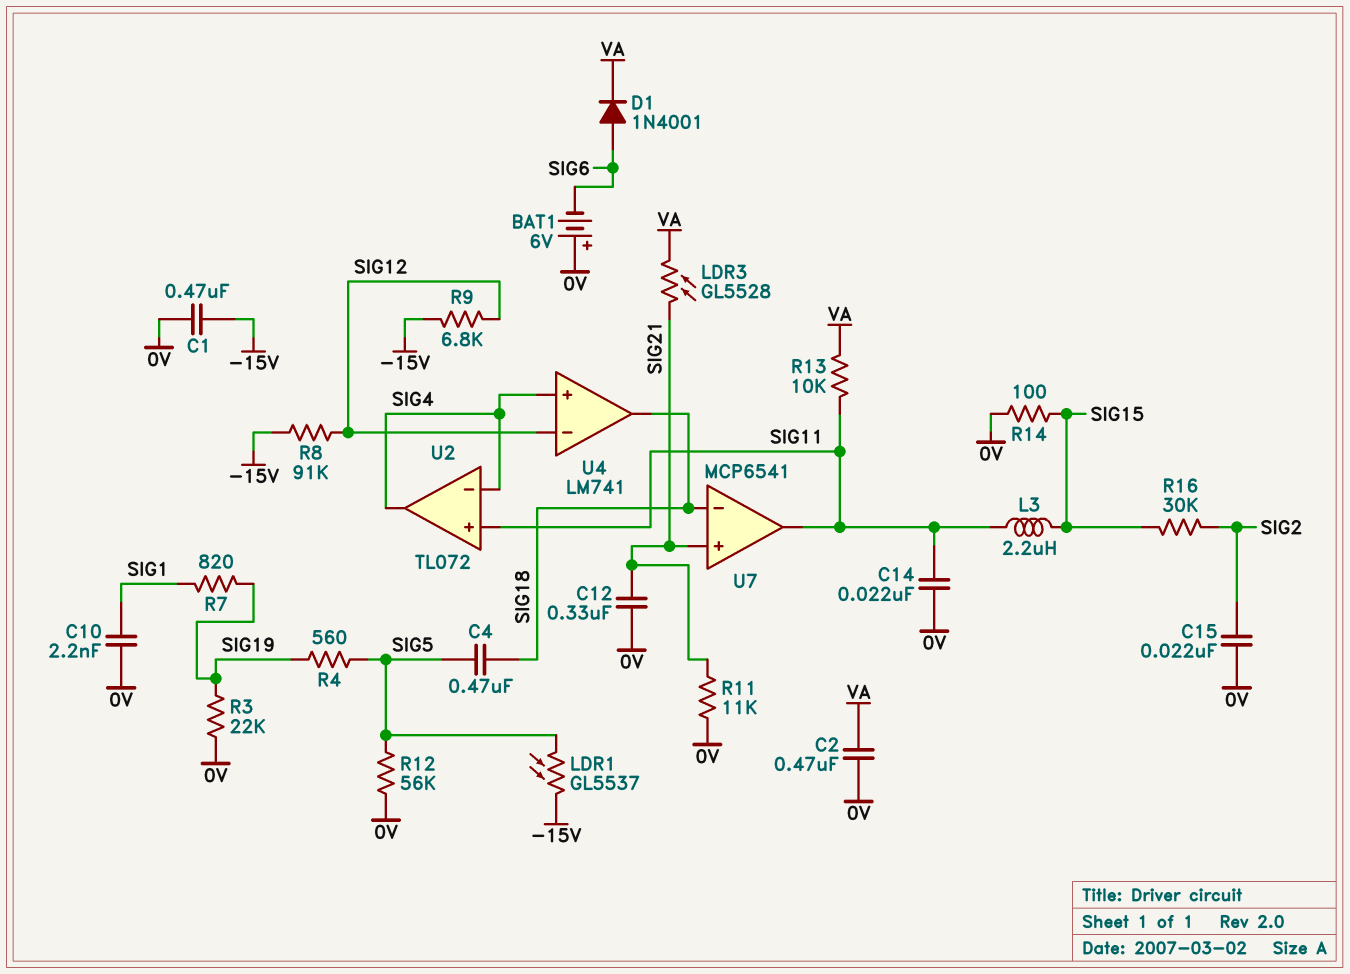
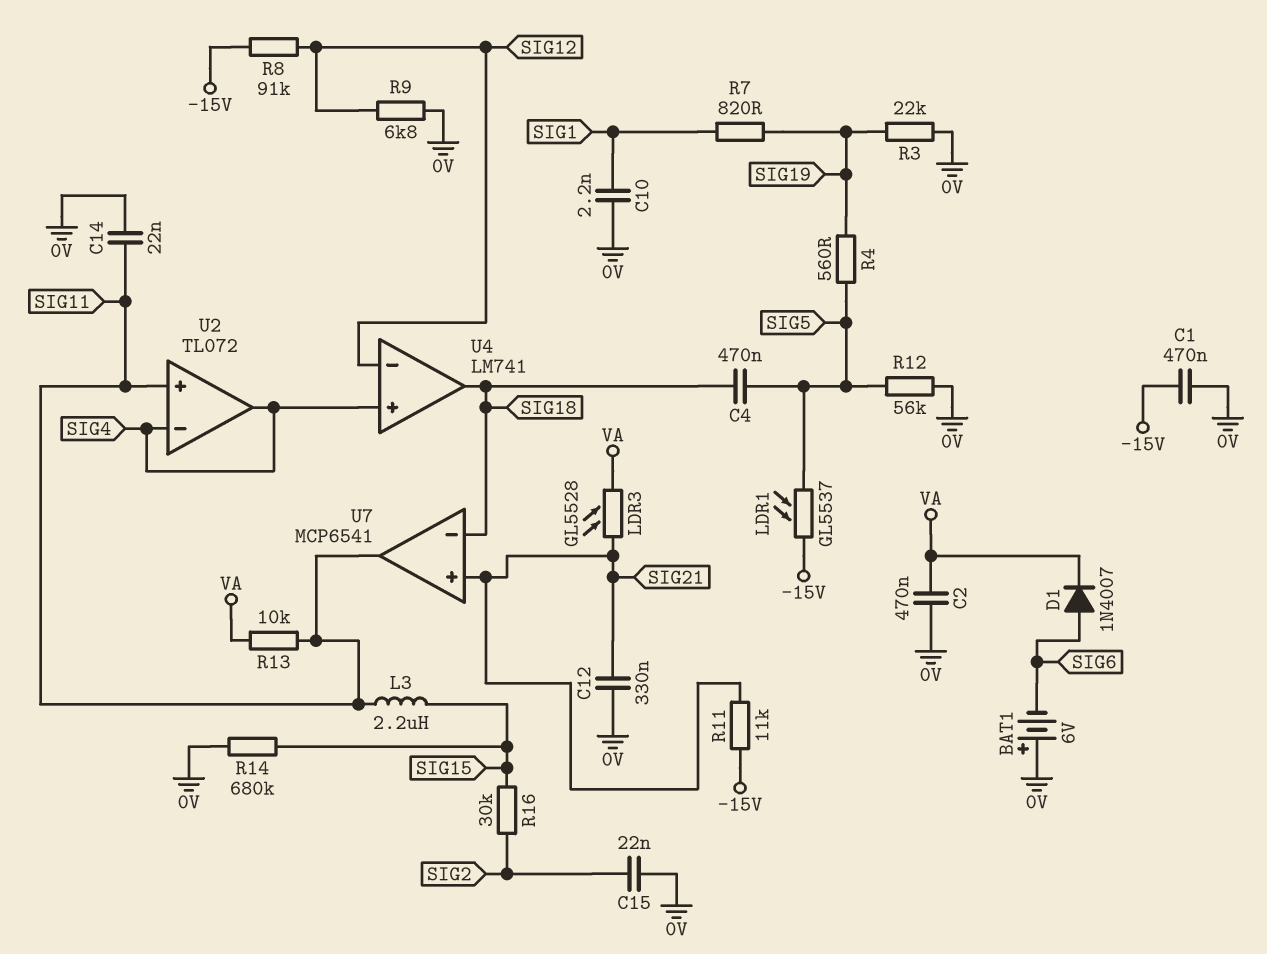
D1: diode 1N4001 (A SIG6, K VA) -> diode 1N4007 (A SIG6, K VA)
R9: 6.8k (-15V, SIG12) -> 6.8k (0V, SIG12)
R11: 11k (0V, SIG21) -> 11k (-15V, SIG21)
R14: 100 (0V, SIG15) -> 680k (0V, SIG15)

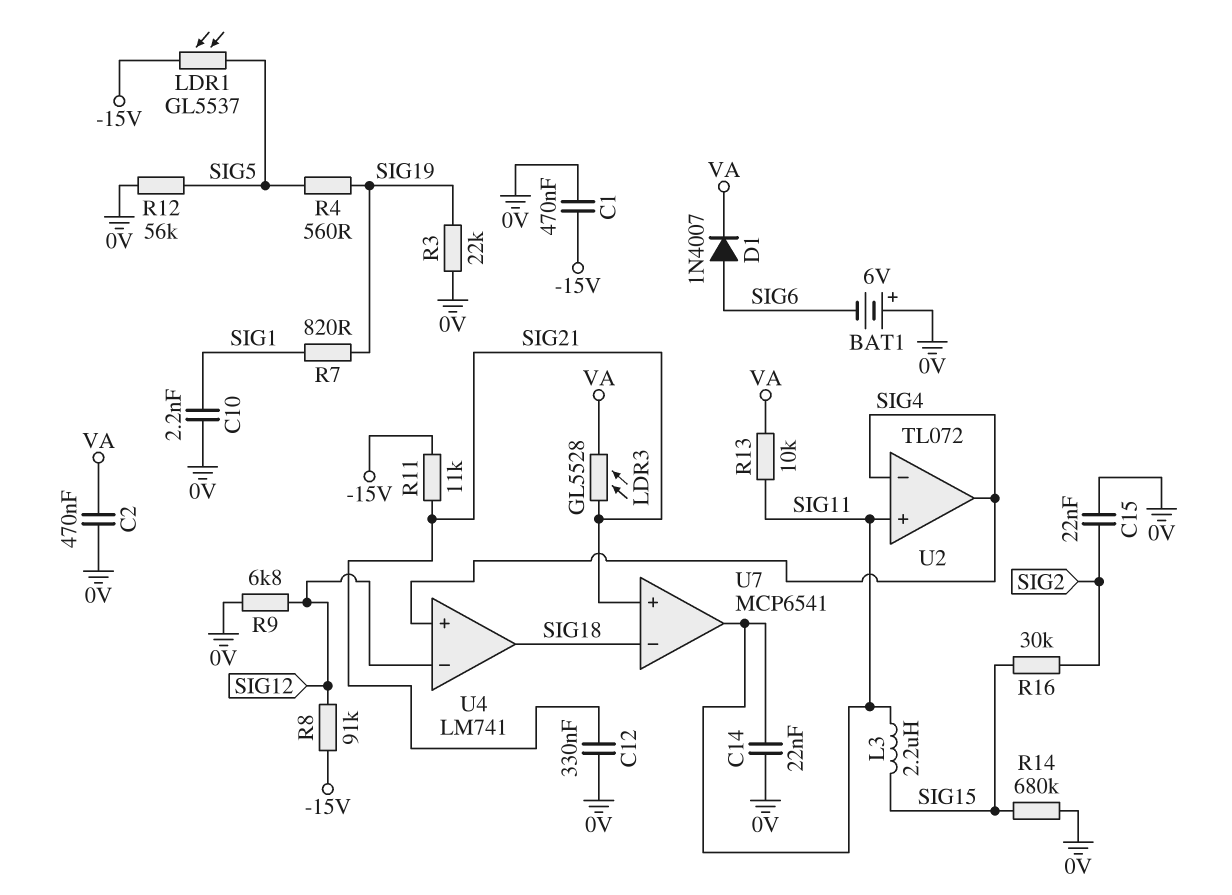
C4: 470nF (SIG5, SIG18) -> none

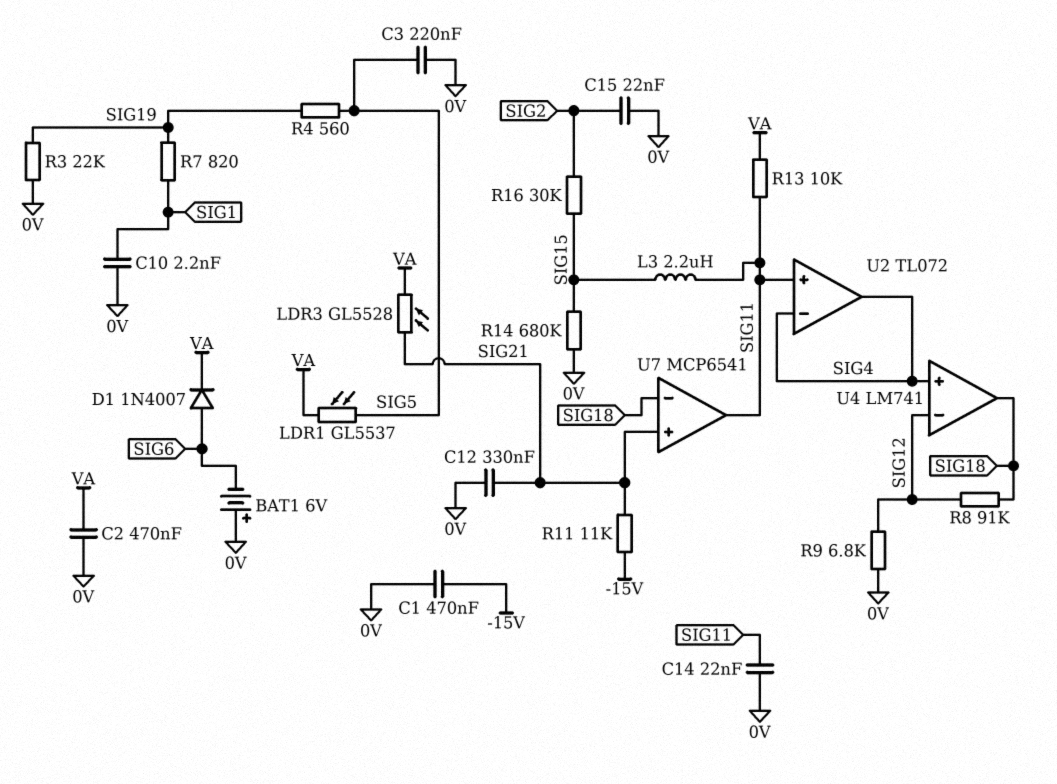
C3: none -> 220nF (0V, SIG5)
LDR1: GL5537 (-15V, SIG5) -> GL5537 (SIG5, VA)
R8: 91k (-15V, SIG12) -> 91k (SIG12, SIG18)
R12: 56k (0V, SIG5) -> none

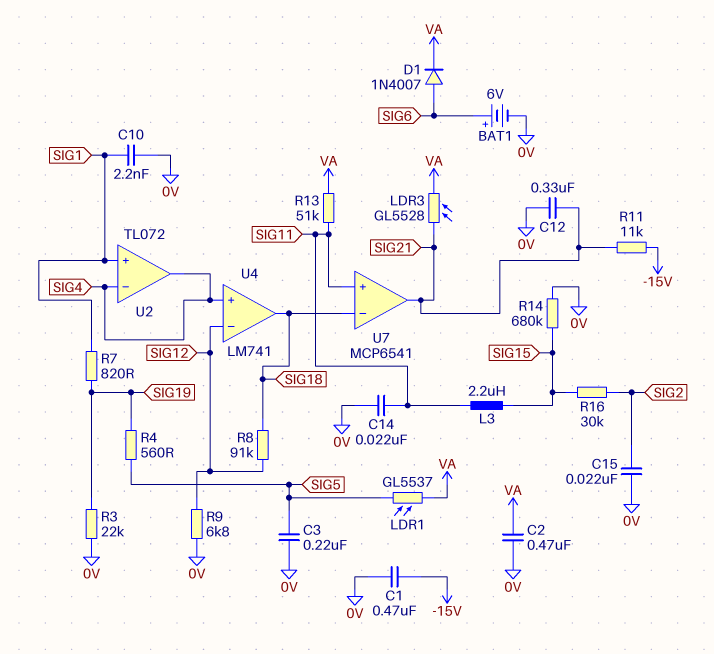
BAT1: 6V (plus 0V, minus SIG6) -> 6V (plus SIG6, minus 0V)
R13: 10k (SIG11, VA) -> 51k (SIG11, VA)
U2 pin in+: SIG11 -> SIG1
U7 pin in+: SIG21 -> SIG11
U7 pin out: SIG11 -> SIG21

